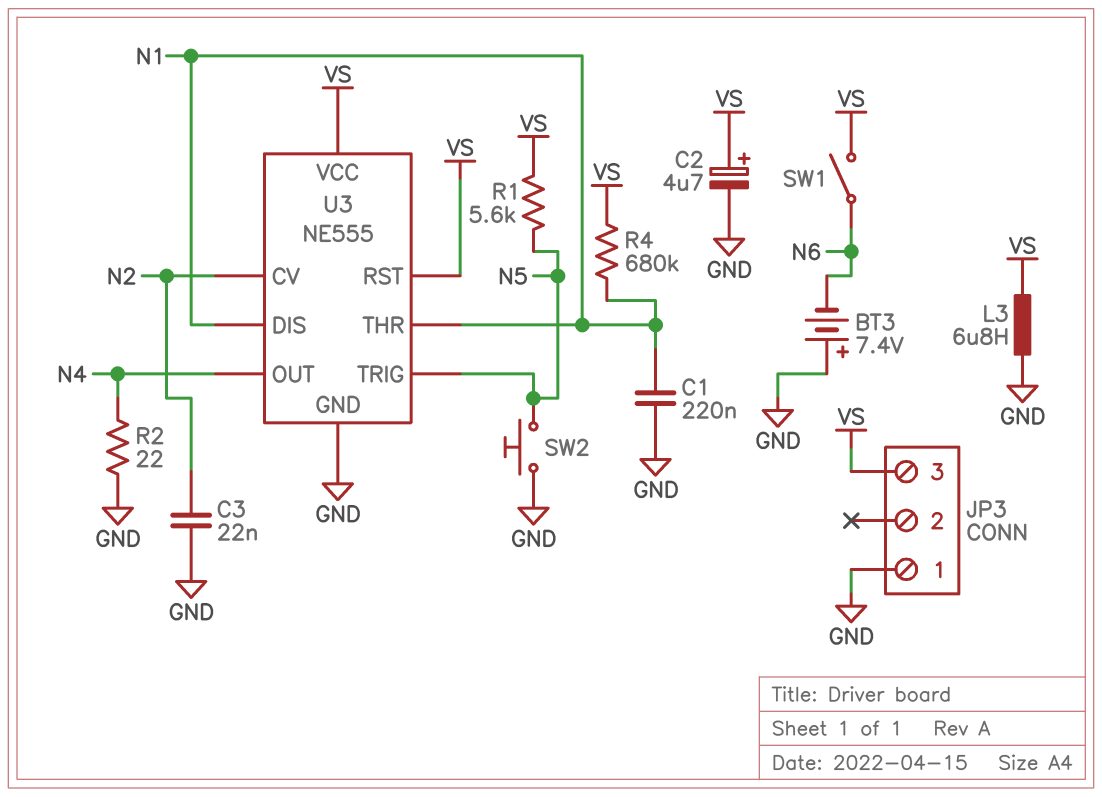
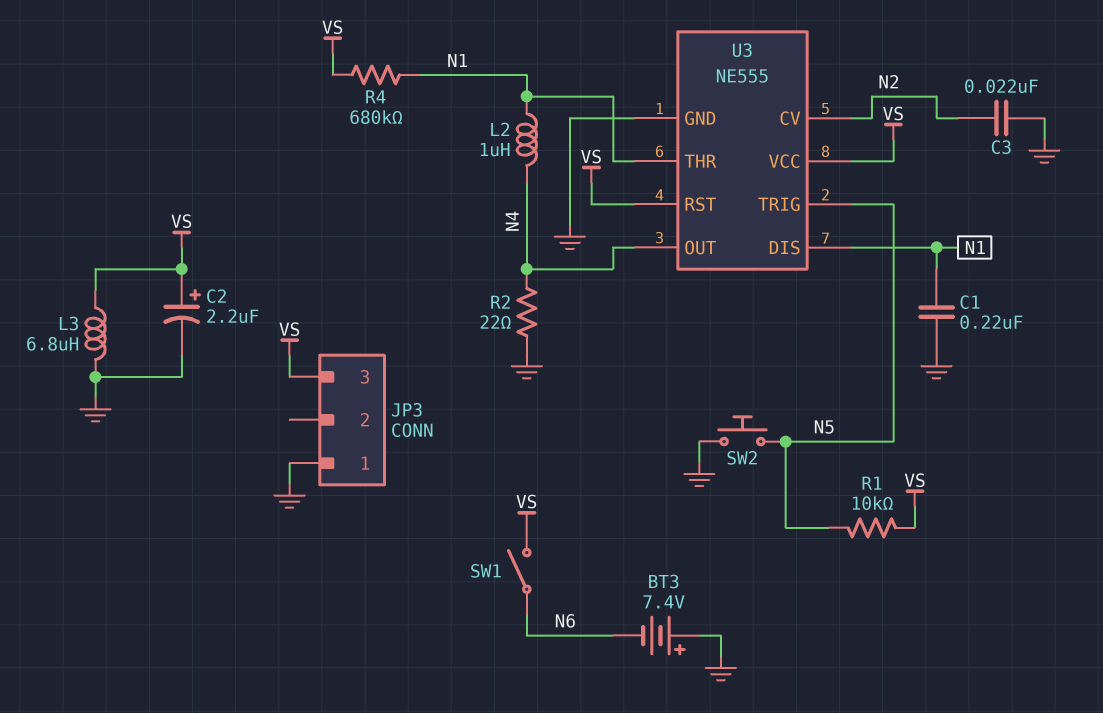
C2: 4.7uF (plus VS, minus GND) -> 2.2uF (plus VS, minus GND)
L2: none -> 1uH (N1, N4)
R1: 5.6k (N5, VS) -> 10k (N5, VS)

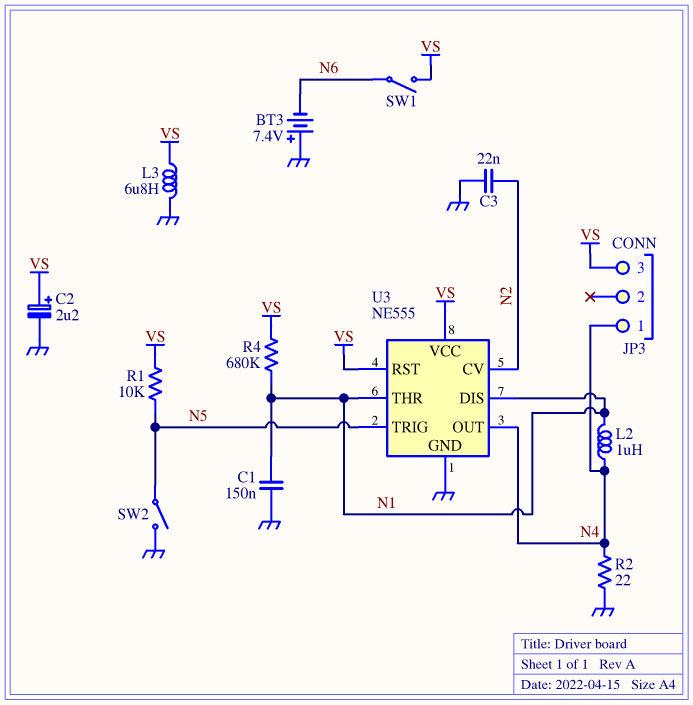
C1: 220nF (GND, N1) -> 150nF (GND, N1)
JP3 pin 1: GND -> N4
SW2: button (GND, N5) -> switch (GND, N5)

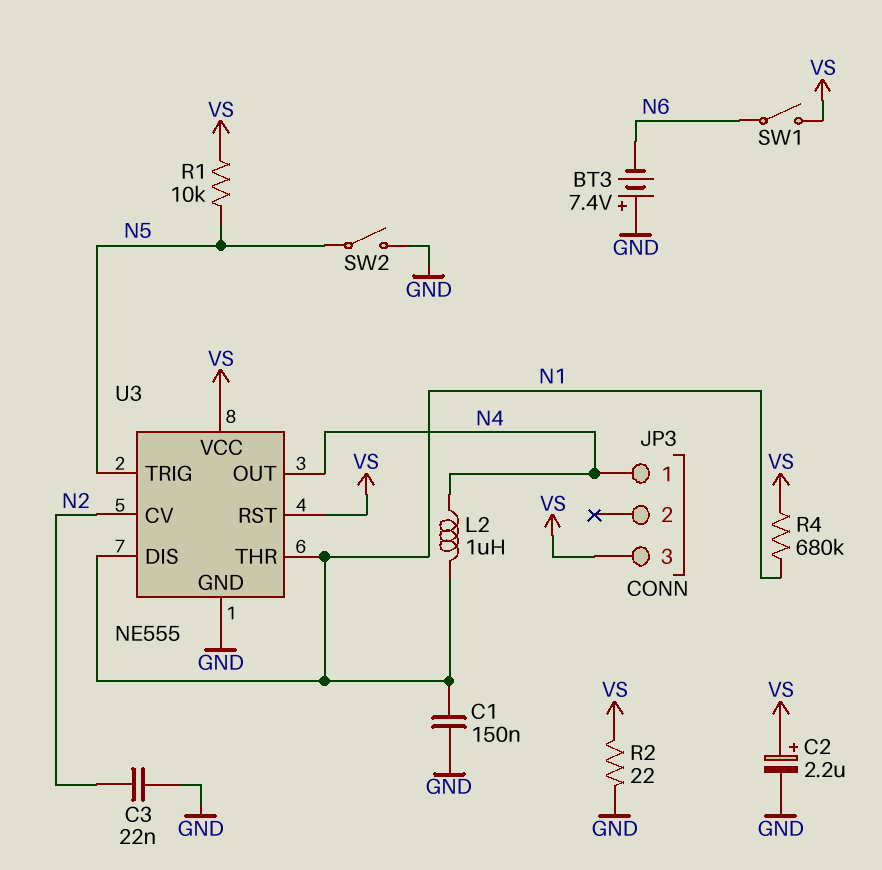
L3: 6.8uH (GND, VS) -> none
R2: 22 (GND, N4) -> 22 (GND, VS)

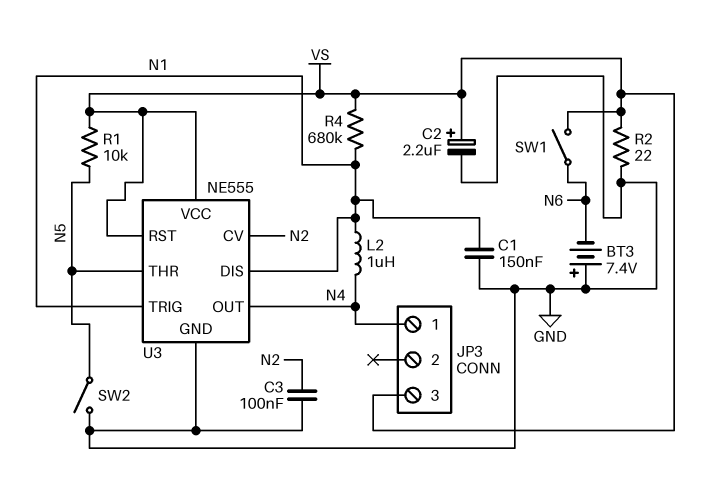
C3: 22nF (GND, N2) -> 100nF (GND, N2)
U3 pin THR: N1 -> N5
U3 pin TRIG: N5 -> N1

